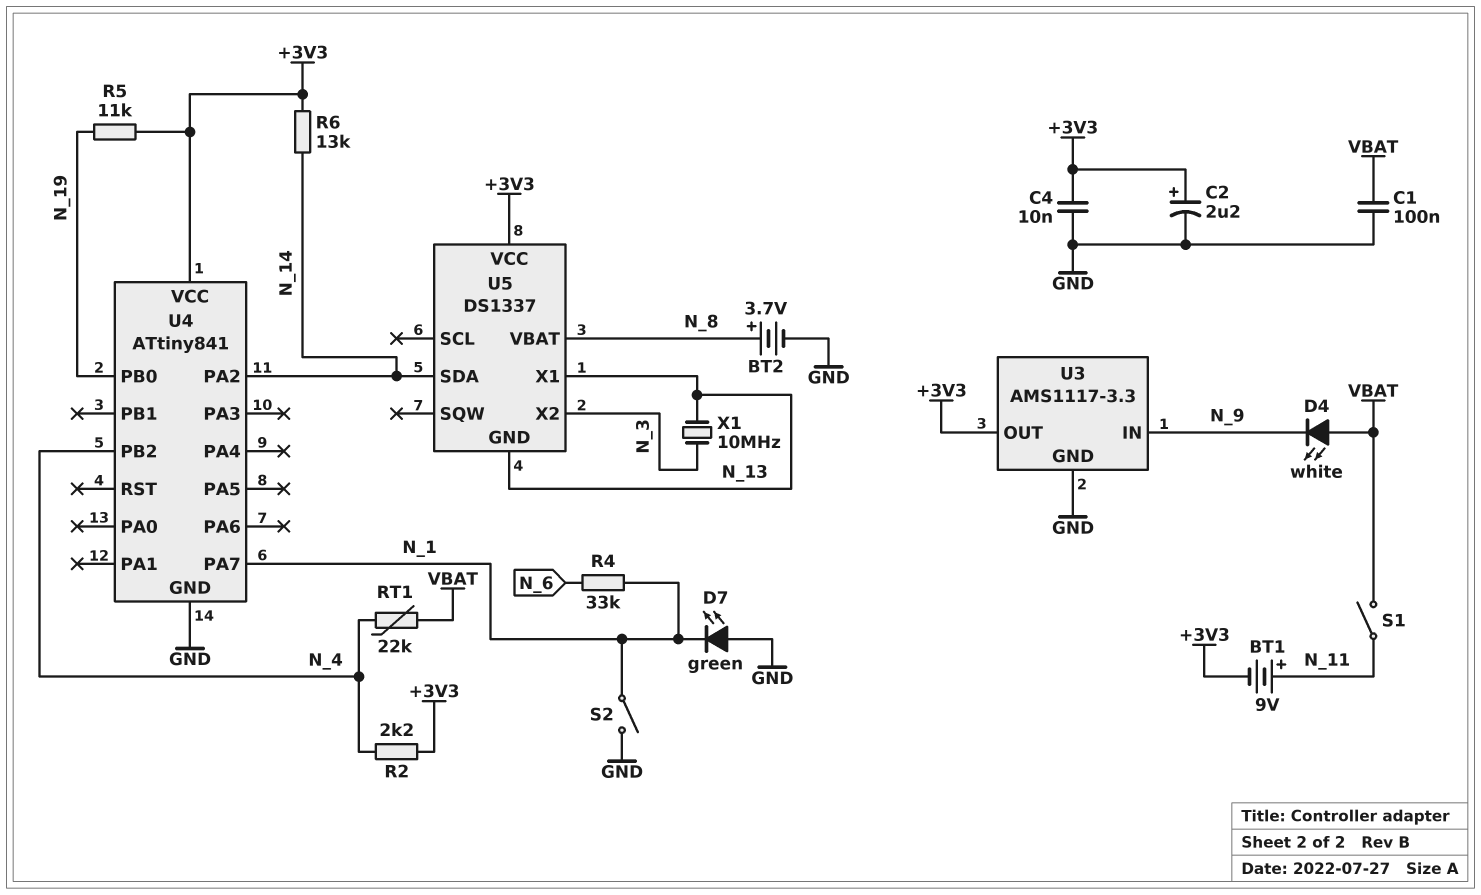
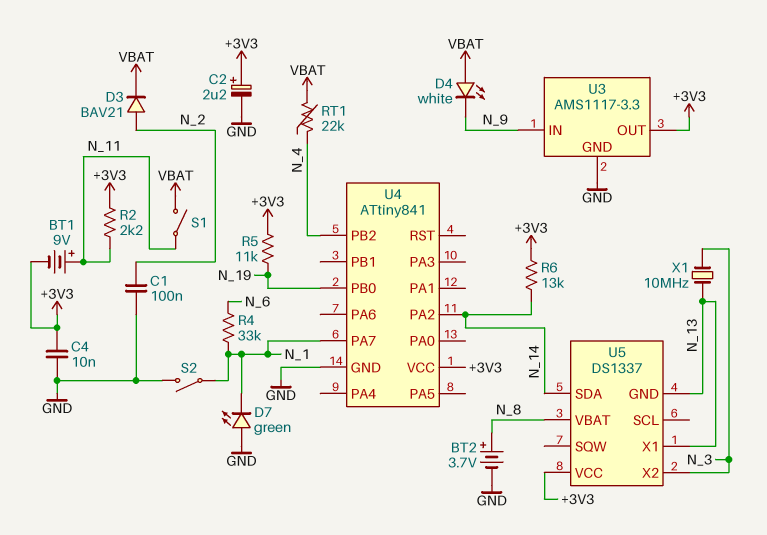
C1: 100nF (GND, VBAT) -> 100nF (GND, N_2)
D3: none -> diode BAV21 (A N_2, K VBAT)
R2: 2.2k (+3V3, N_4) -> 2.2k (+3V3, N_11)

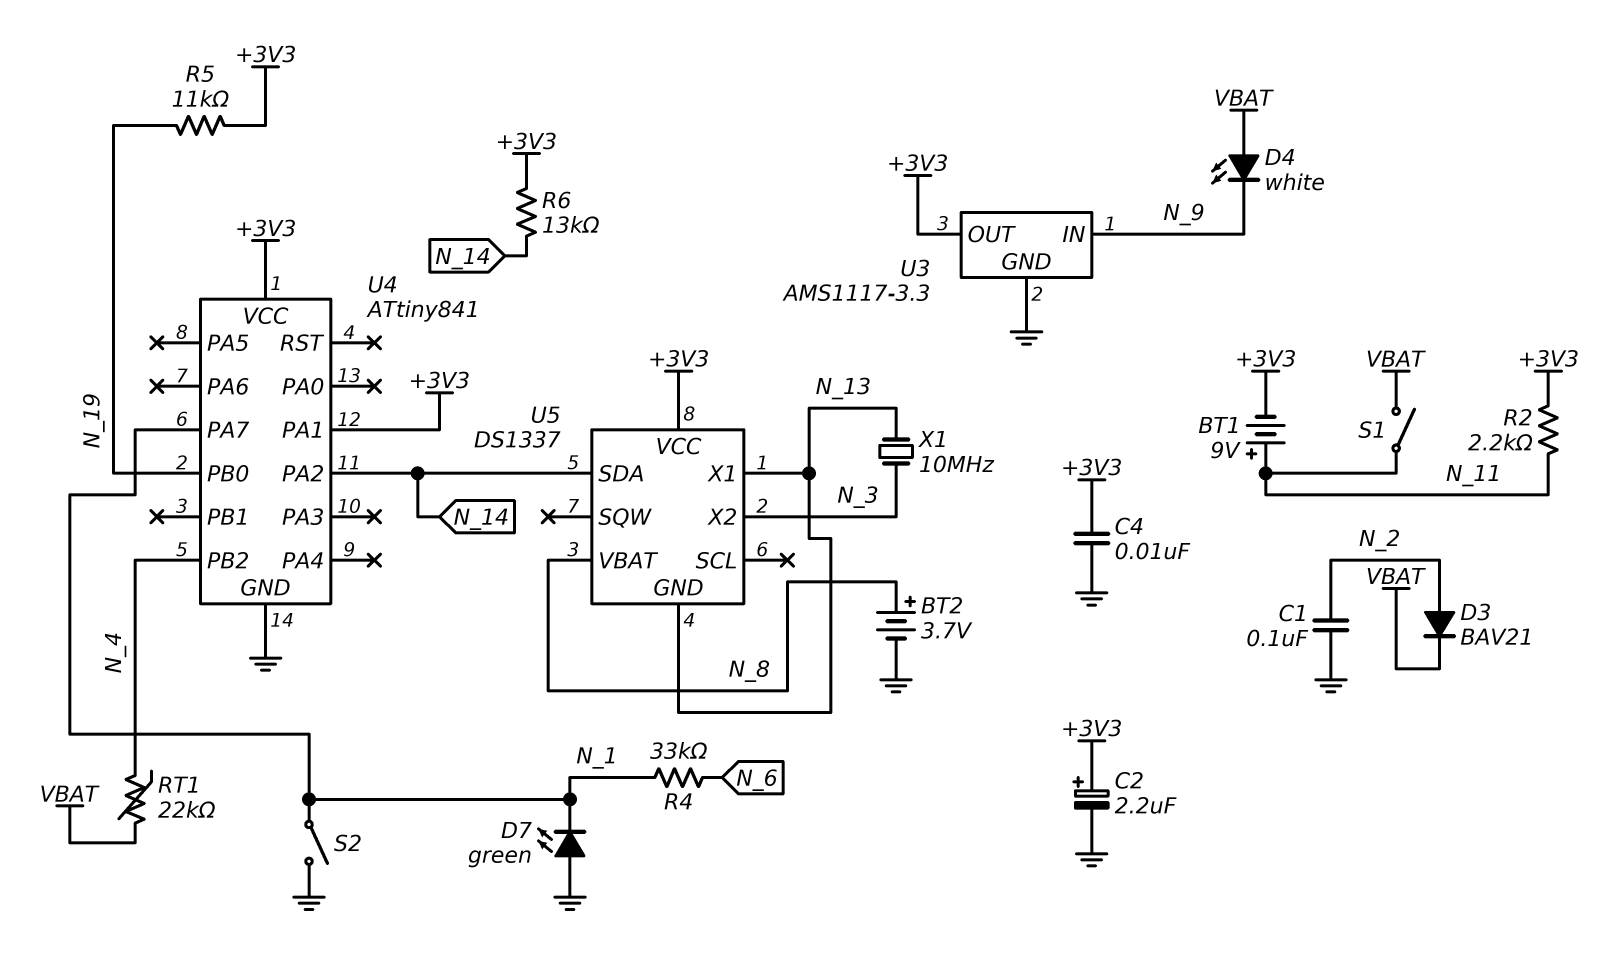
U4 pin PA1: none -> +3V3

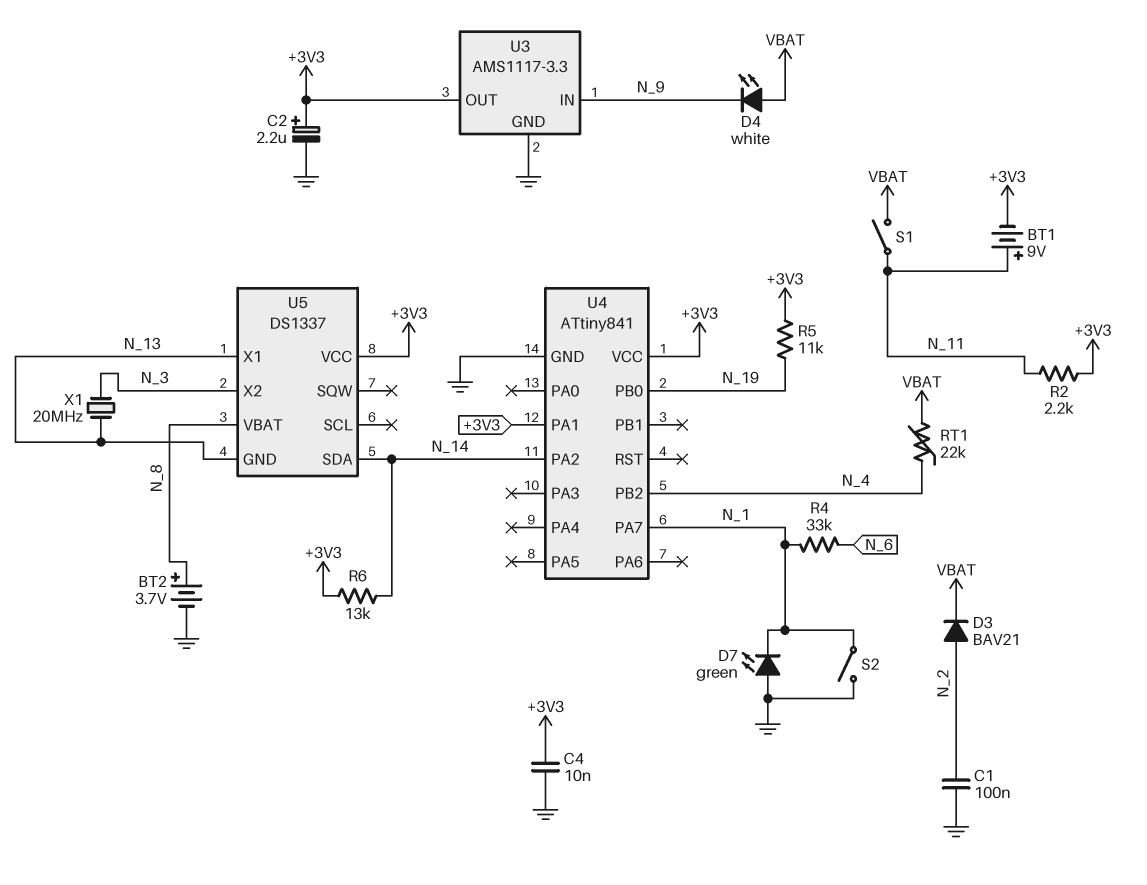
X1: 10MHz (N_3, N_13) -> 20MHz (N_3, N_13)

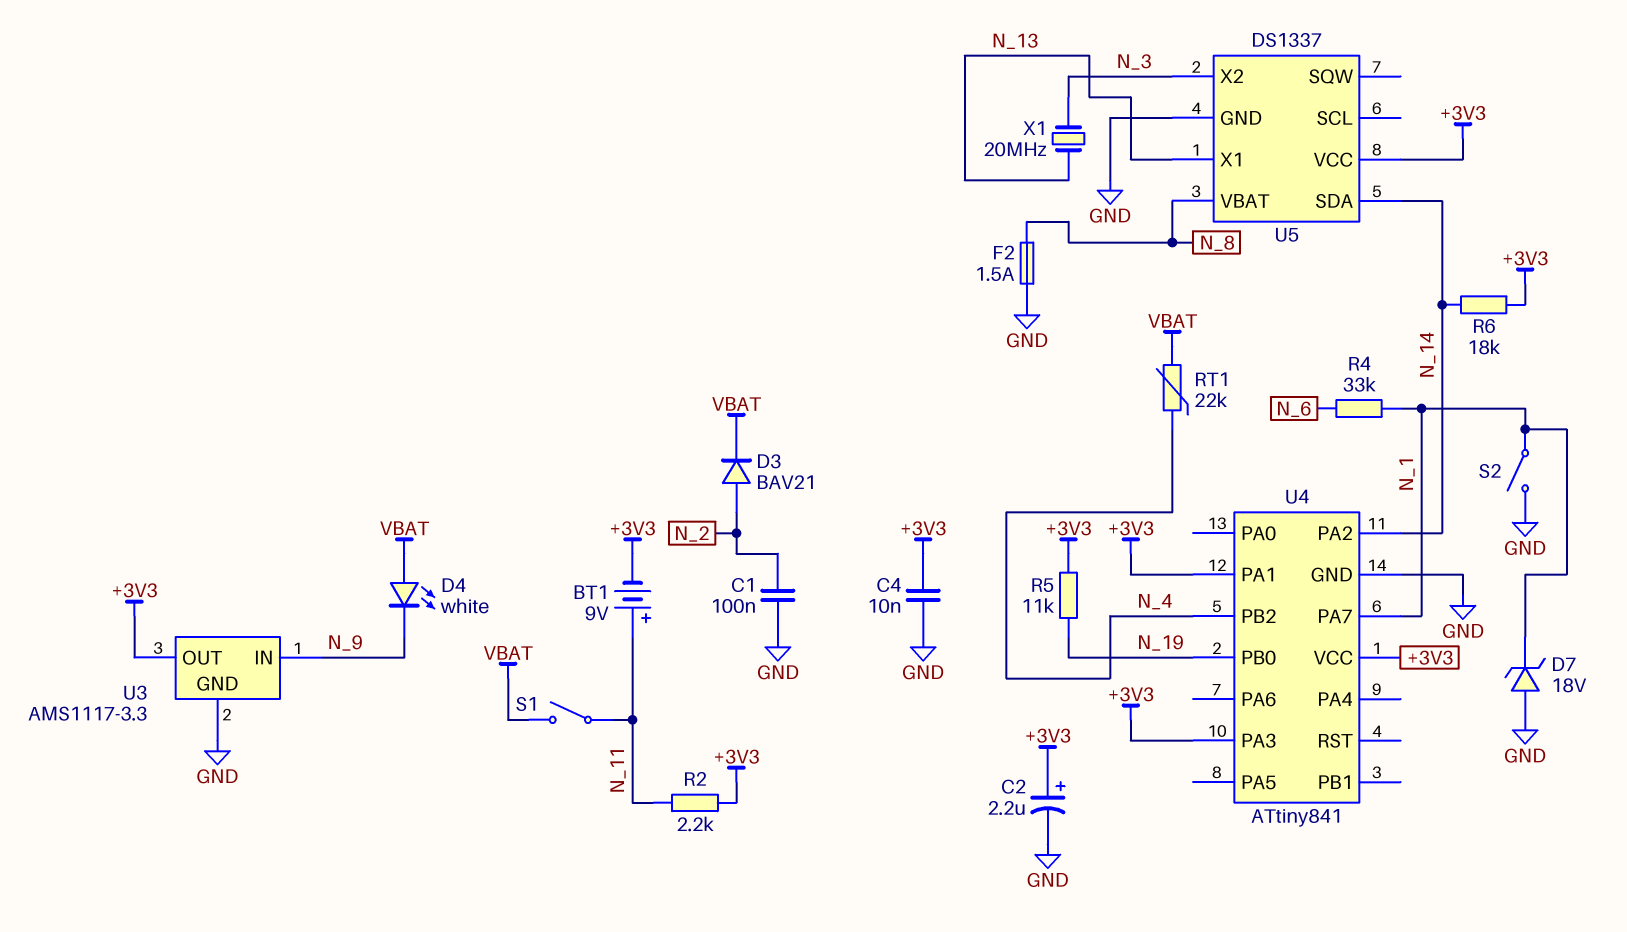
BT2: 3.7V (plus N_8, minus GND) -> none
D7: LED green (A GND, K N_1) -> zener 18V (A GND, K N_1)
F2: none -> 1.5A (GND, N_8)
R6: 13k (+3V3, N_14) -> 18k (+3V3, N_14)
U4 pin PA3: none -> +3V3
U5 pin GND: N_13 -> GND

